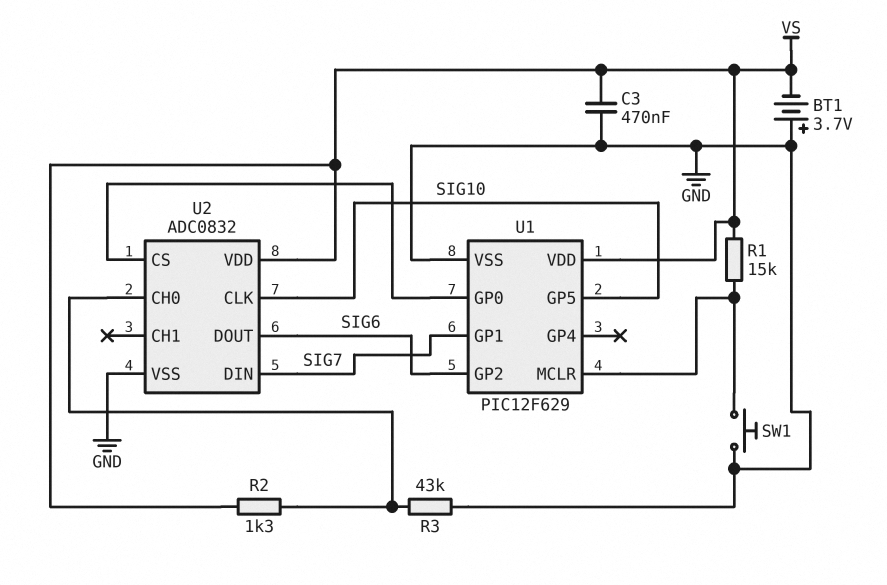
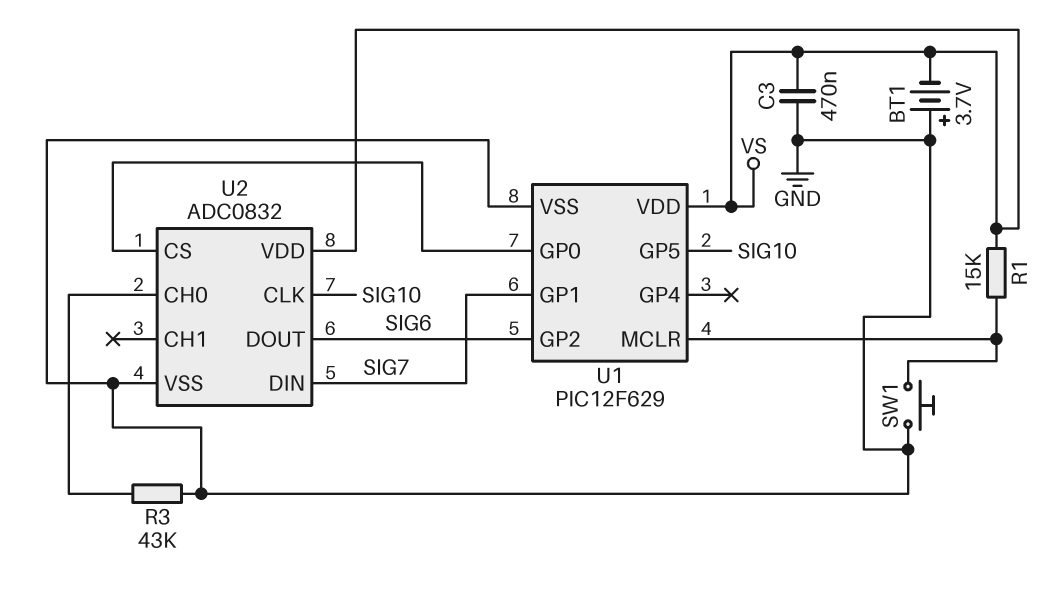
R2: 1.3k (U2/CH0, VS) -> none

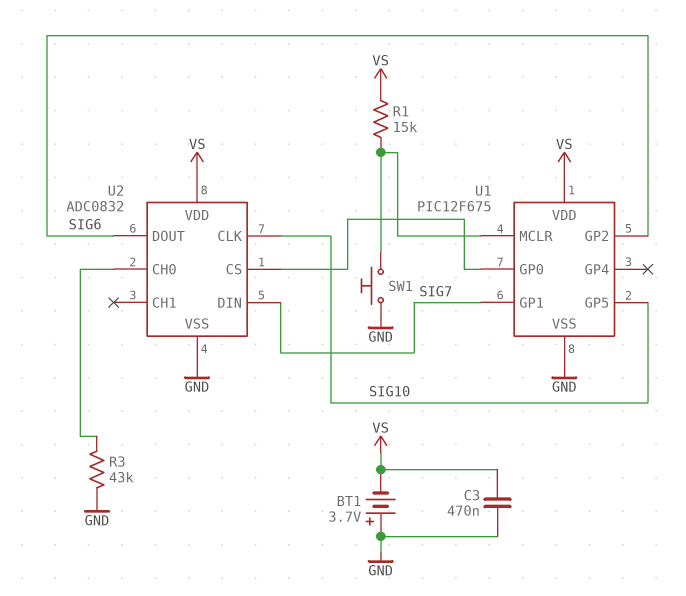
U1: PIC12F629 -> PIC12F675

